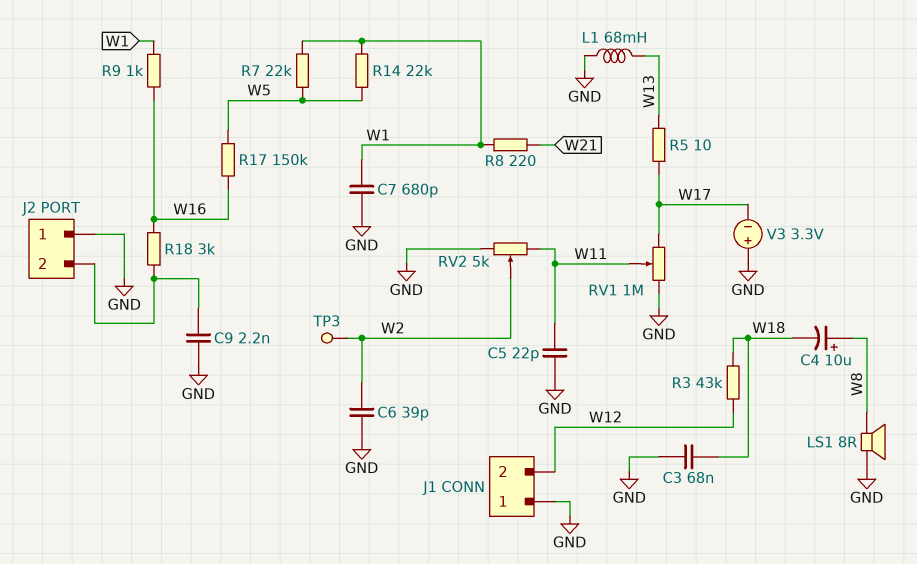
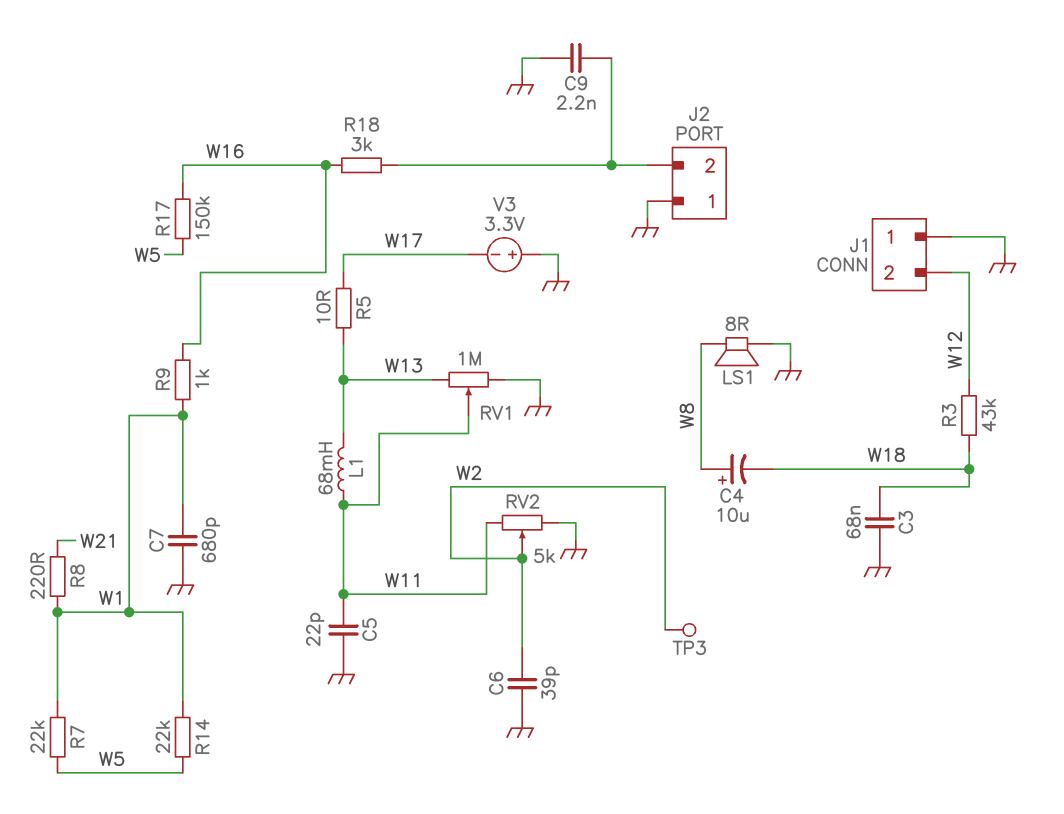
L1: 68mH (GND, W13) -> 68mH (W11, W13)
RV1: 1M (GND, W17, wiper W11) -> 1M (GND, W13, wiper W11)

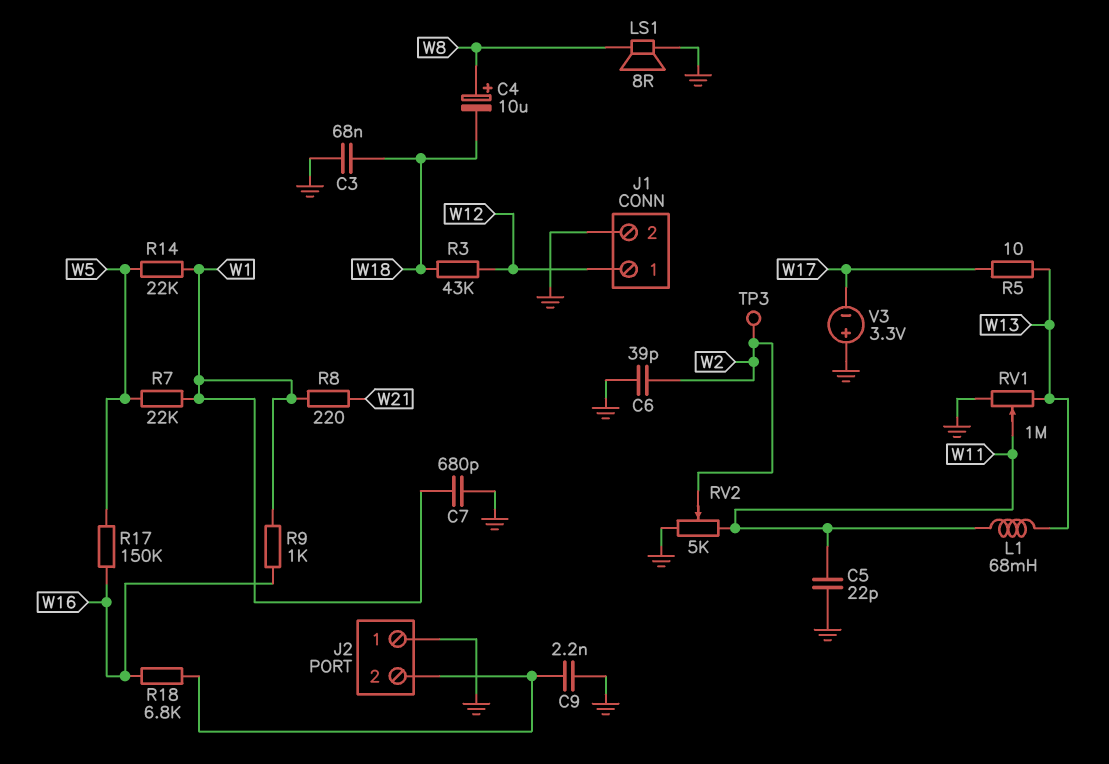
J1 pin 1: GND -> W12
J1 pin 2: W12 -> GND
R18: 3k (J2/2, W16) -> 6.8k (J2/2, W16)

